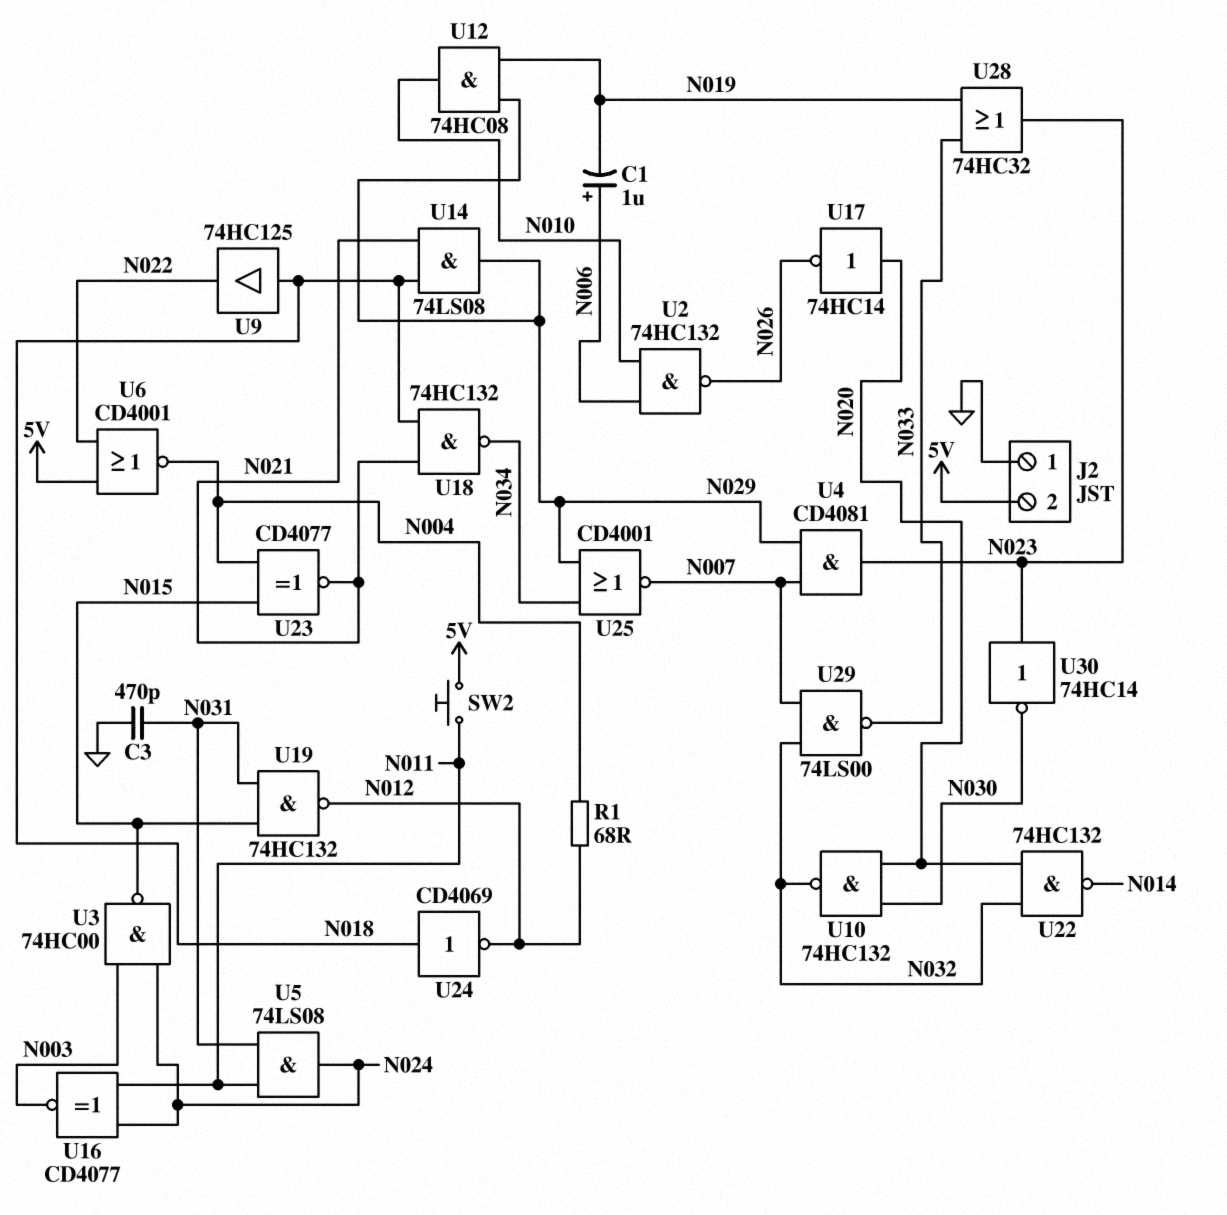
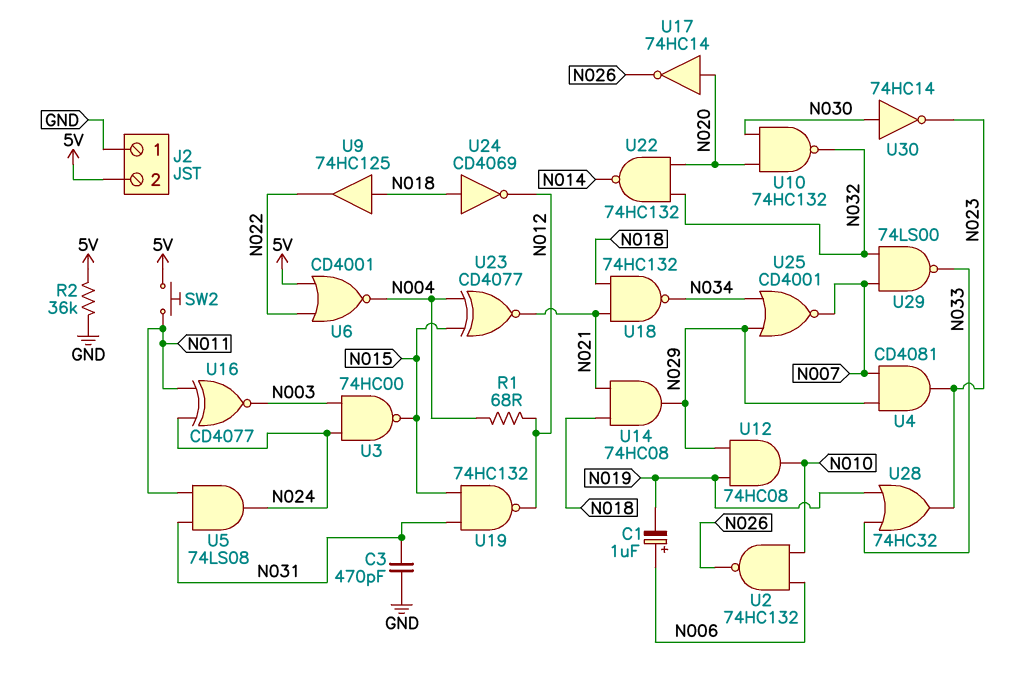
R2: none -> 36k (5V, GND)
U14: AND 74LS08 (in N018, in N021, out N029) -> AND 74HC08 (in N018, in N021, out N029)
U30: NOT 74HC14 (in N023, out N030) -> NOT 74HC14 (in N030, out N023)

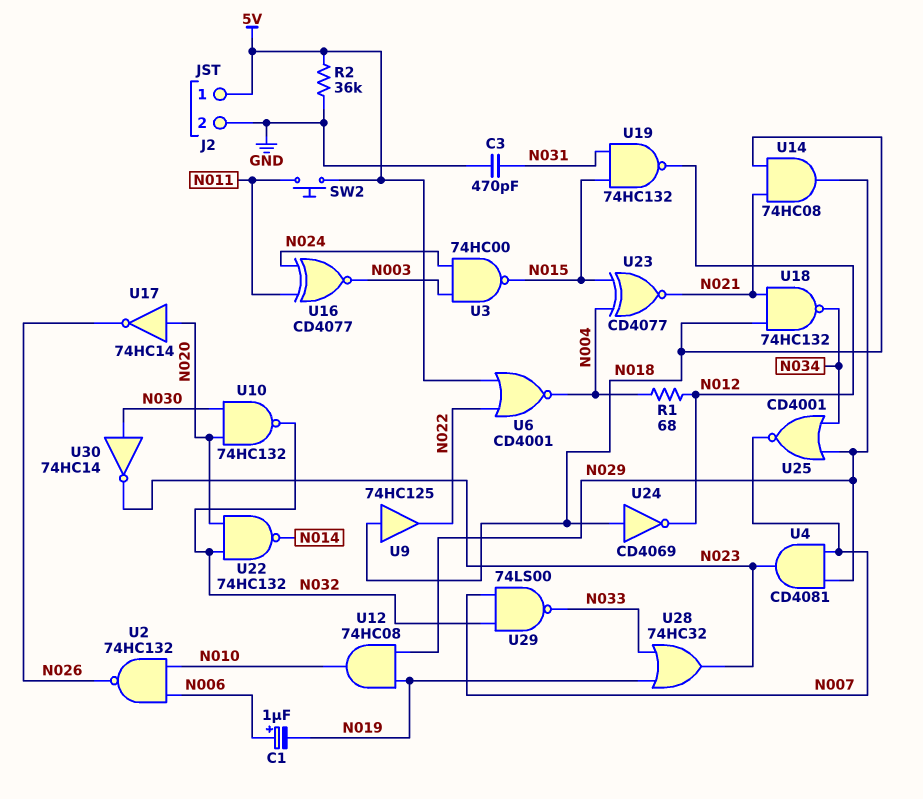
J2 pin 1: GND -> 5V
J2 pin 2: 5V -> GND
U5: AND 74LS08 (in N011, in N031, out N024) -> none

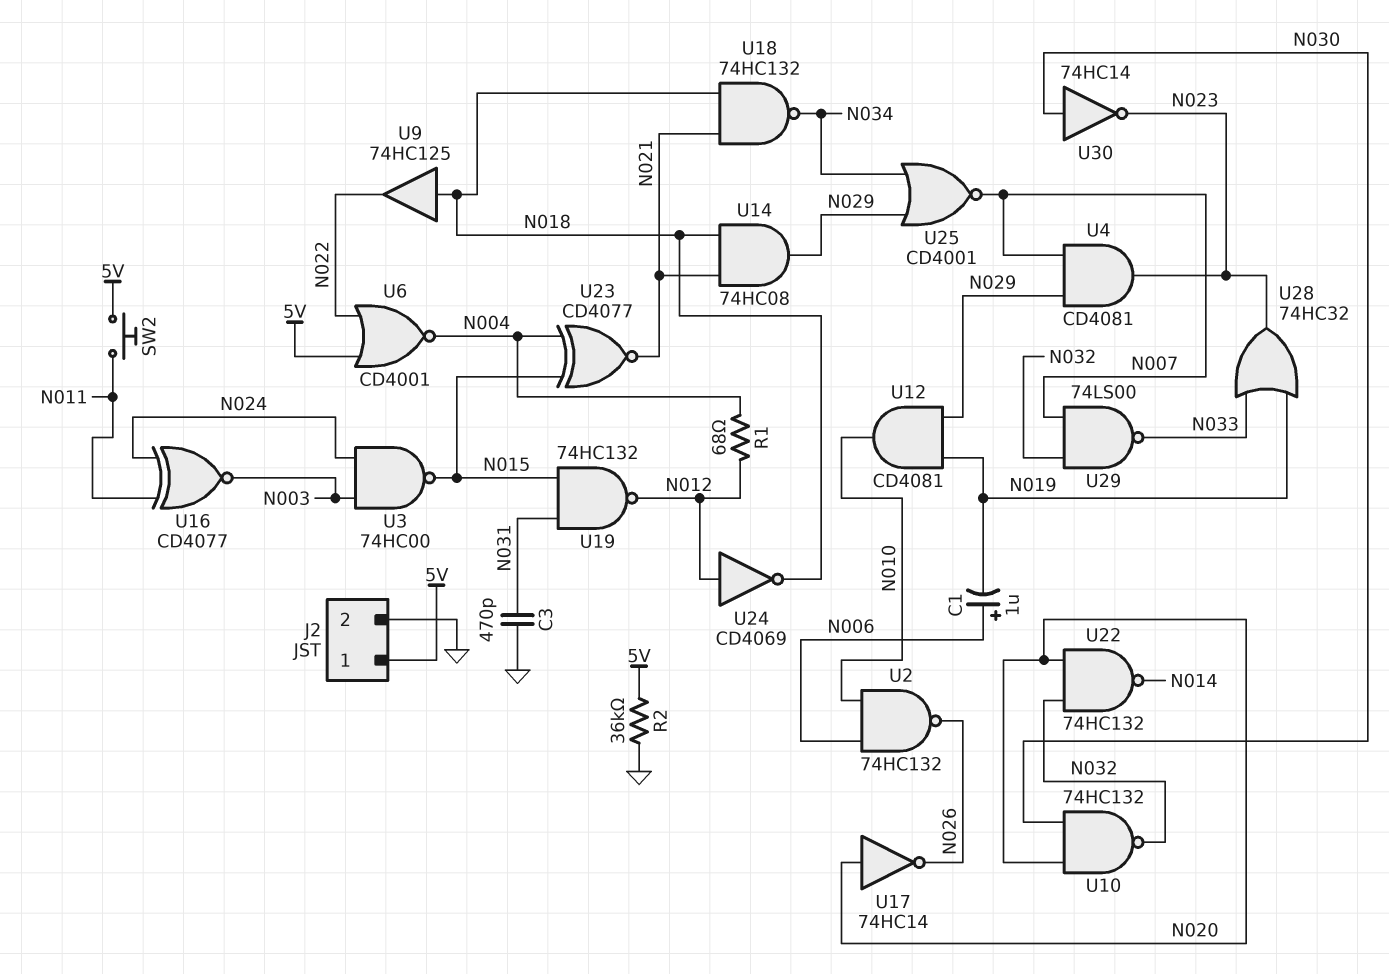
U12: AND 74HC08 (in N019, in N029, out N010) -> AND CD4081 (in N019, in N029, out N010)
U24: NOT CD4069 (in N018, out N012) -> NOT CD4069 (in N012, out N018)

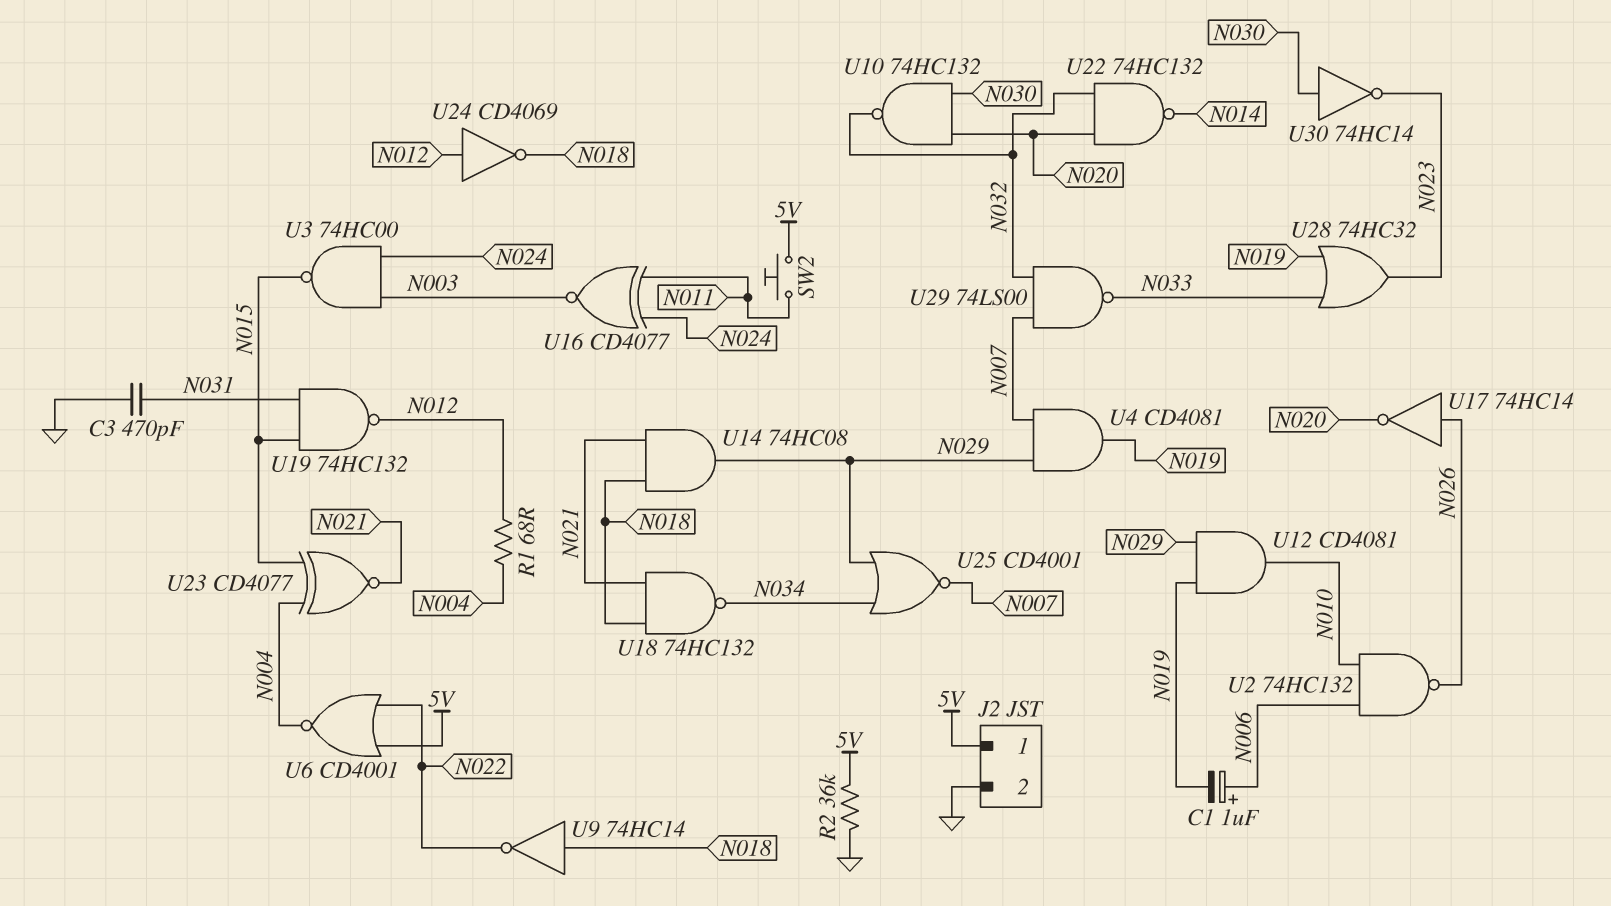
U4: AND CD4081 (in N007, in N029, out N023) -> AND CD4081 (in N007, in N029, out N019)
U9: buffer 74HC125 (in N018, out N022) -> NOT 74HC14 (in N018, out N022)
U17: NOT 74HC14 (in N020, out N026) -> NOT 74HC14 (in N026, out N020)

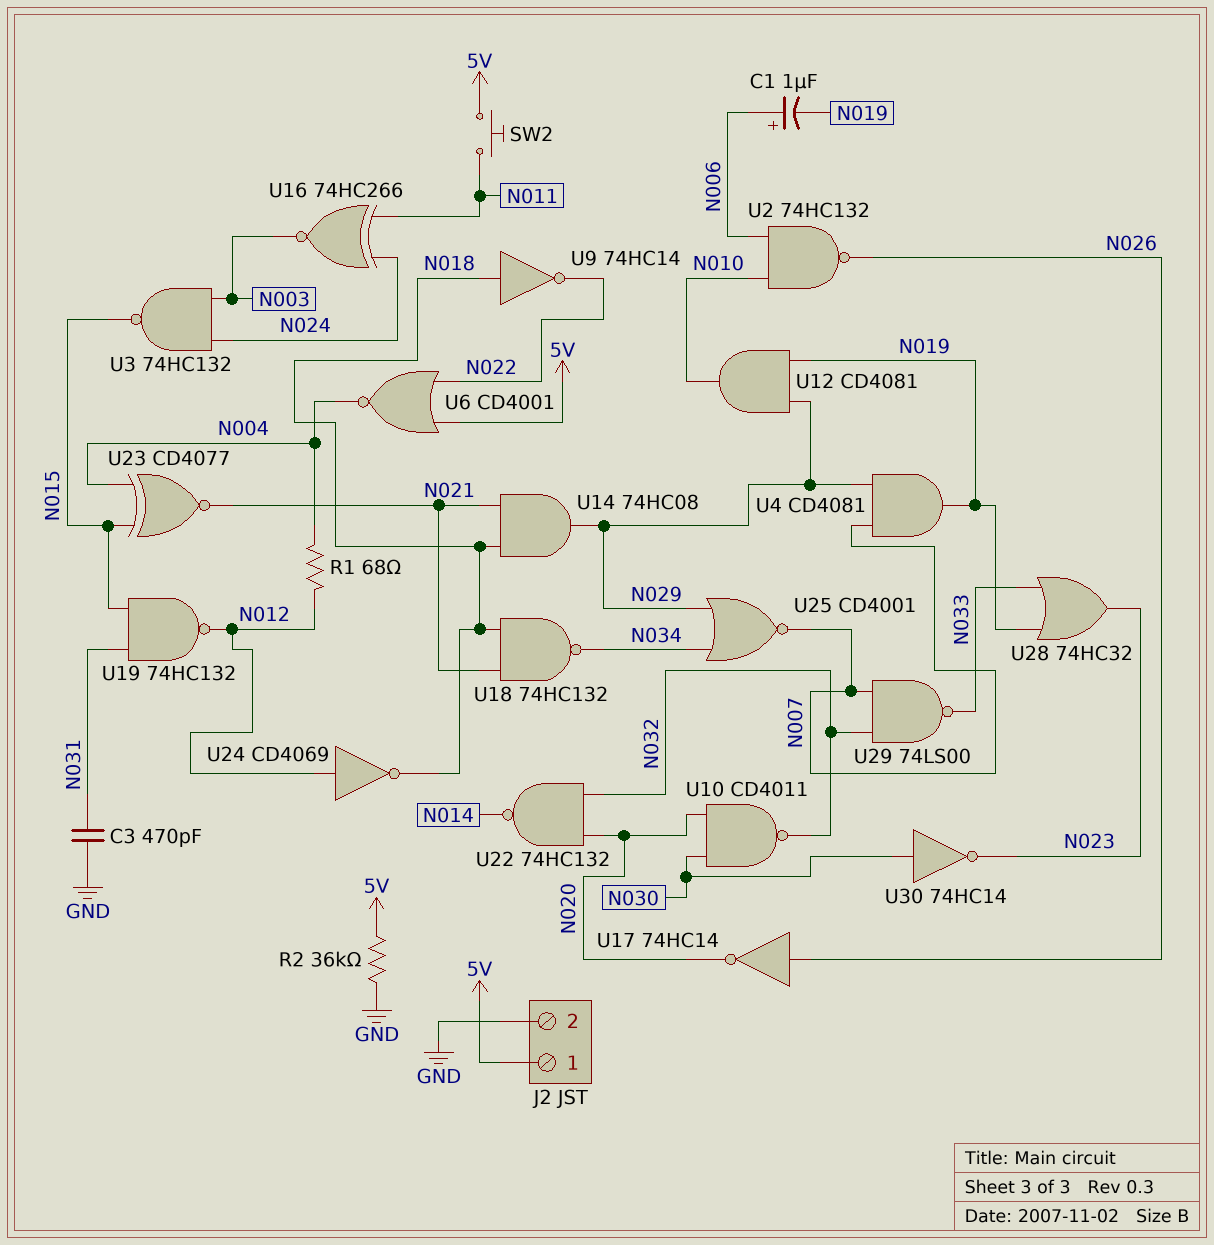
U3: NAND 74HC00 (in N003, in N024, out N015) -> NAND 74HC132 (in N003, in N024, out N015)
U10: NAND 74HC132 (in N020, in N030, out N032) -> NAND CD4011 (in N020, in N030, out N032)
U16: XNOR CD4077 (in N011, in N024, out N003) -> XNOR 74HC266 (in N011, in N024, out N003)

